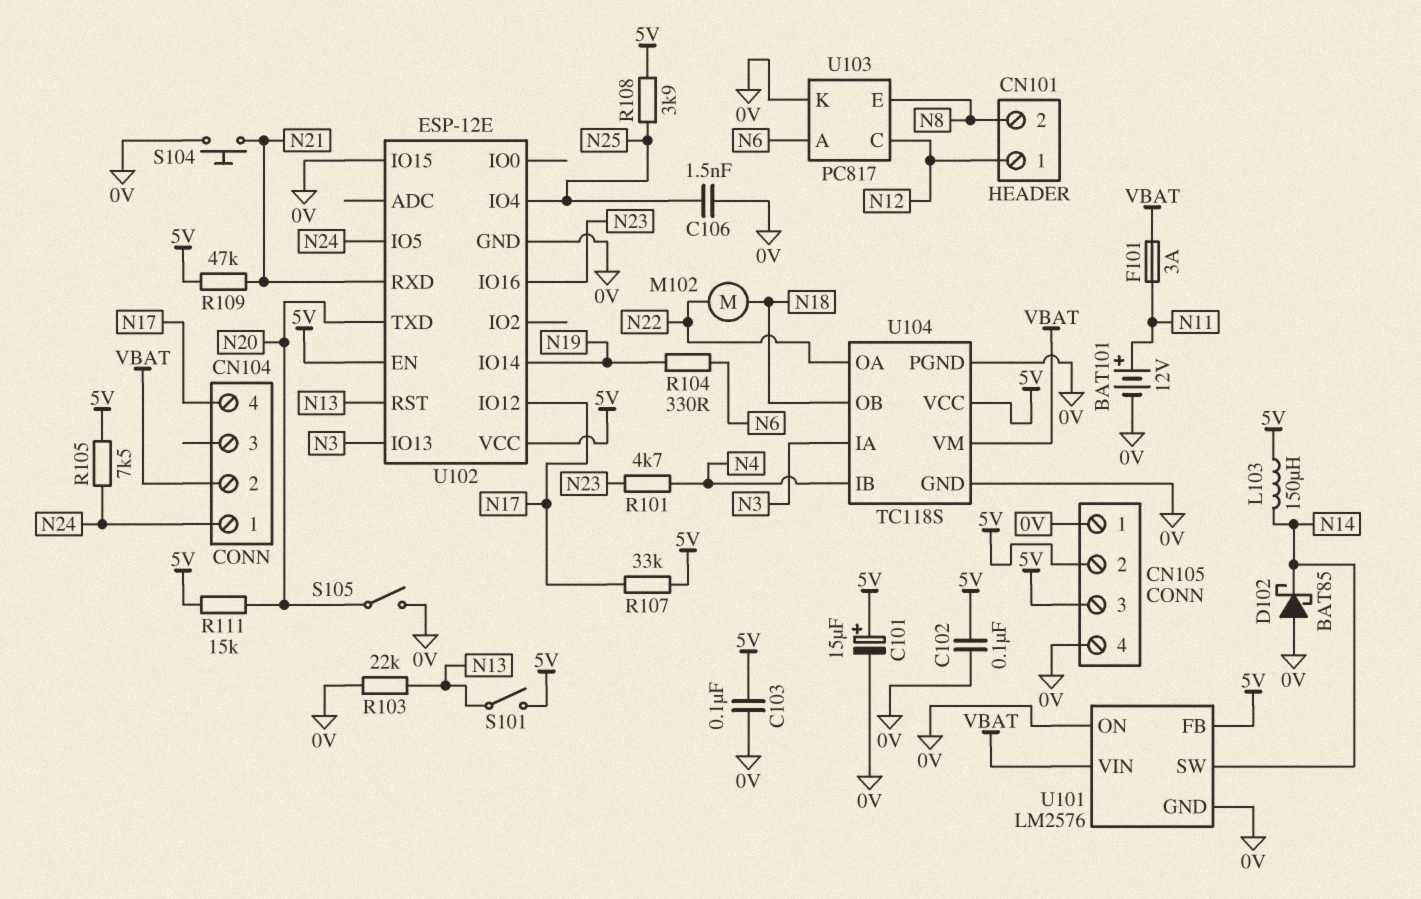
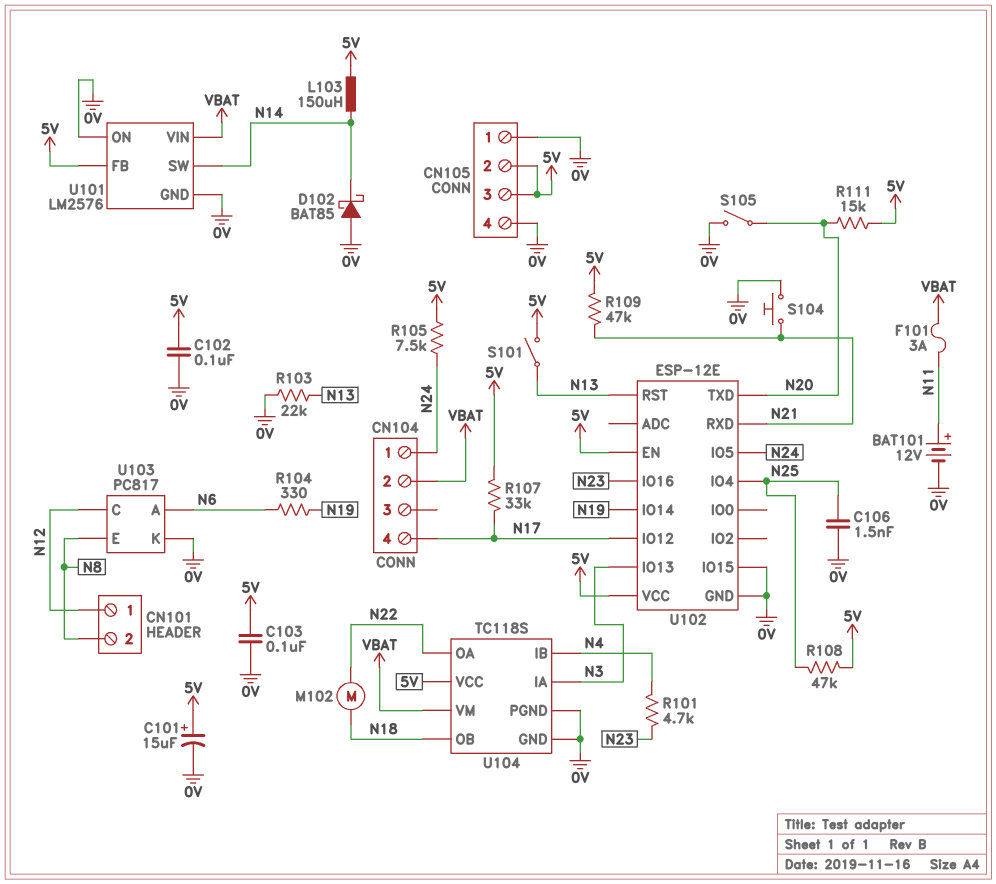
R108: 3.9k (5V, N25) -> 47k (5V, N25)

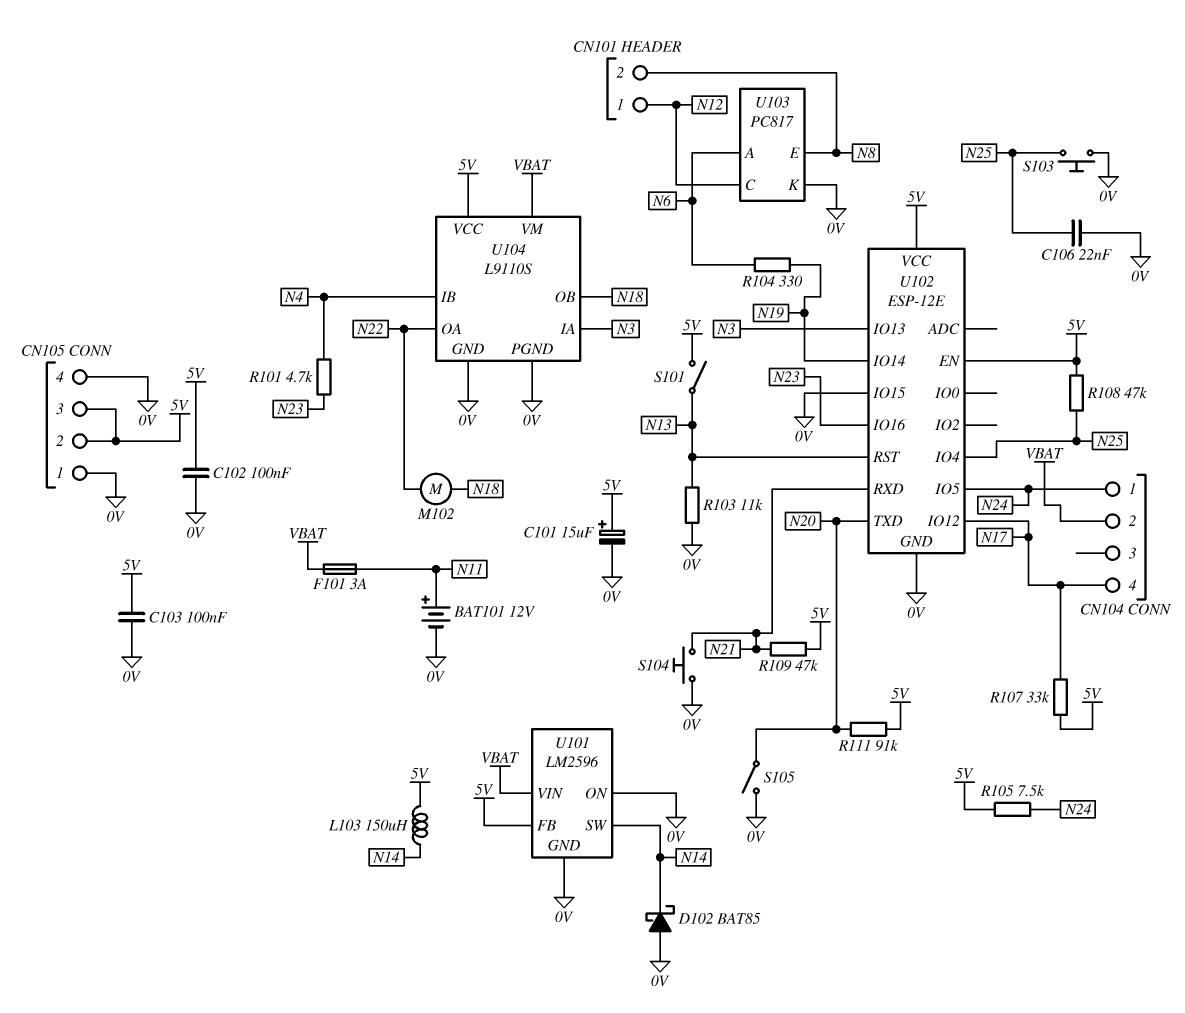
C106: 1.5nF (0V, N25) -> 22nF (0V, N25)
R103: 22k (0V, N13) -> 11k (0V, N13)
R111: 15k (5V, N20) -> 91k (5V, N20)
S103: none -> button (0V, N25)
U101: LM2576 -> LM2596
U104: TC118S -> L9110S

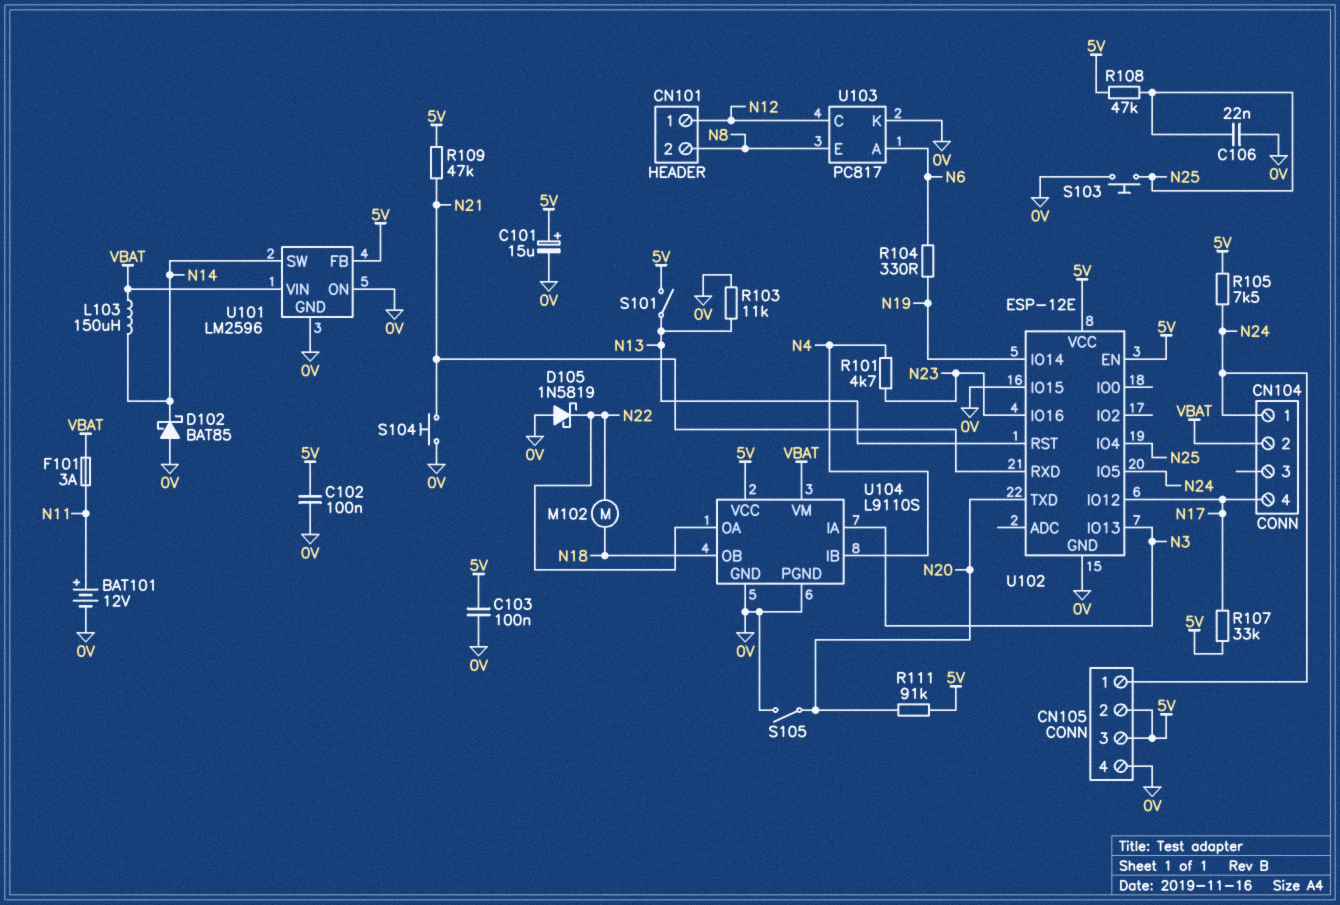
CN105 pin 1: 0V -> N24
D105: none -> schottky 1N5819 (A 0V, K N22)
L103: 150uH (5V, N14) -> 150uH (N14, VBAT)

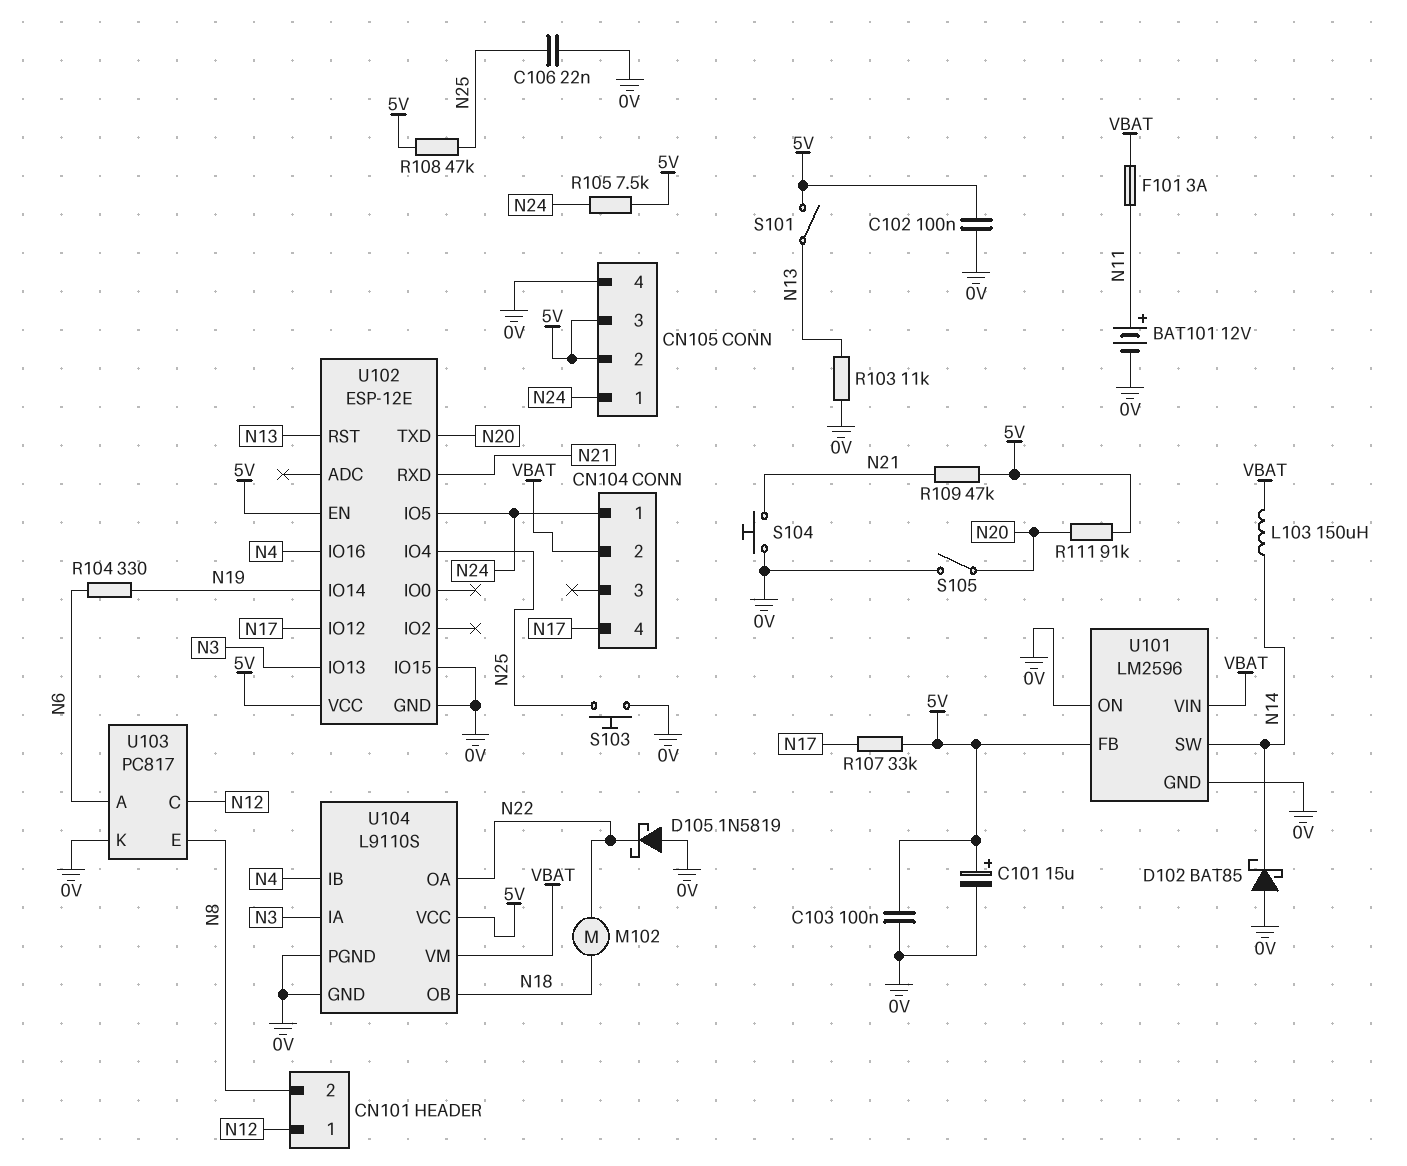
R101: 4.7k (N4, N23) -> none
U102 pin IO16: N23 -> N4

